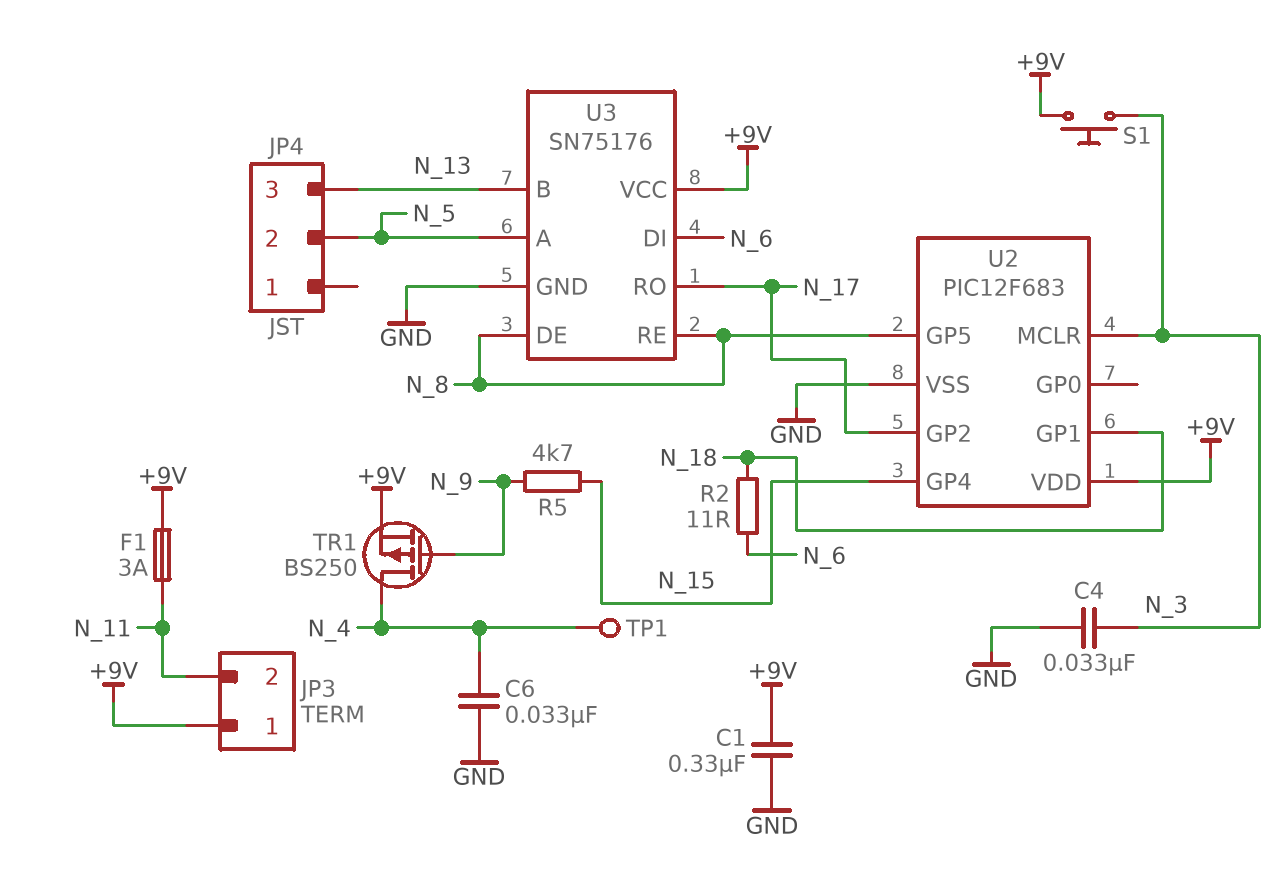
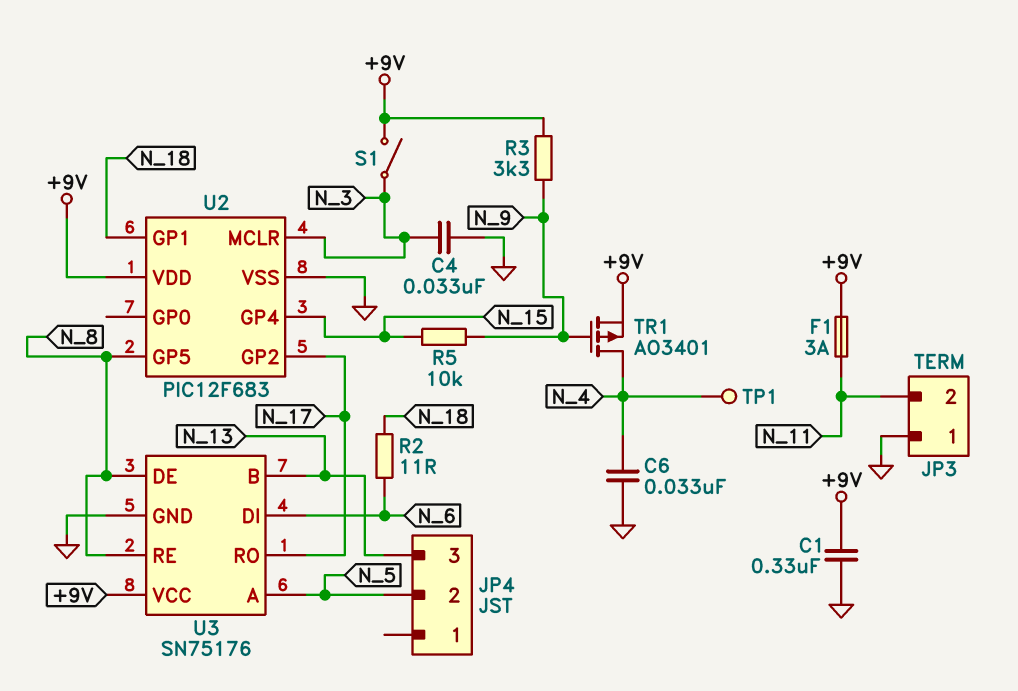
JP3 pin 1: +9V -> GND
R3: none -> 3.3k (+9V, N_9)
R5: 4.7k (N_9, N_15) -> 10k (N_9, N_15)
S1: button (+9V, N_3) -> switch (+9V, N_3)
TR1: PMOS BS250 (G N_9, D N_4, S +9V) -> PMOS AO3401 (G N_9, D N_4, S +9V)

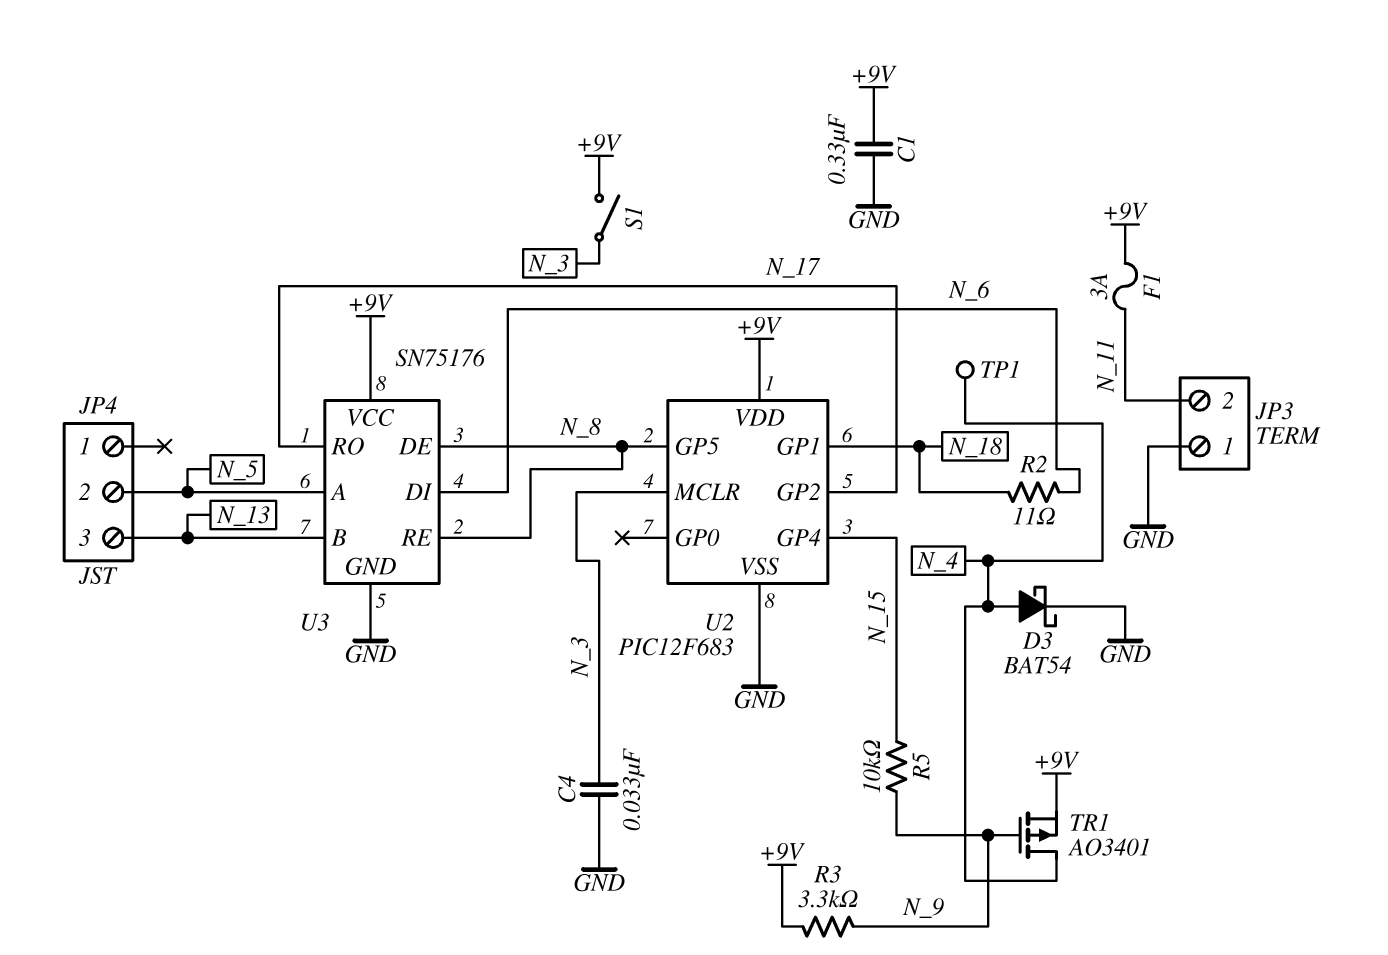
C6: 33nF (GND, N_4) -> none
D3: none -> schottky BAT54 (A N_4, K GND)

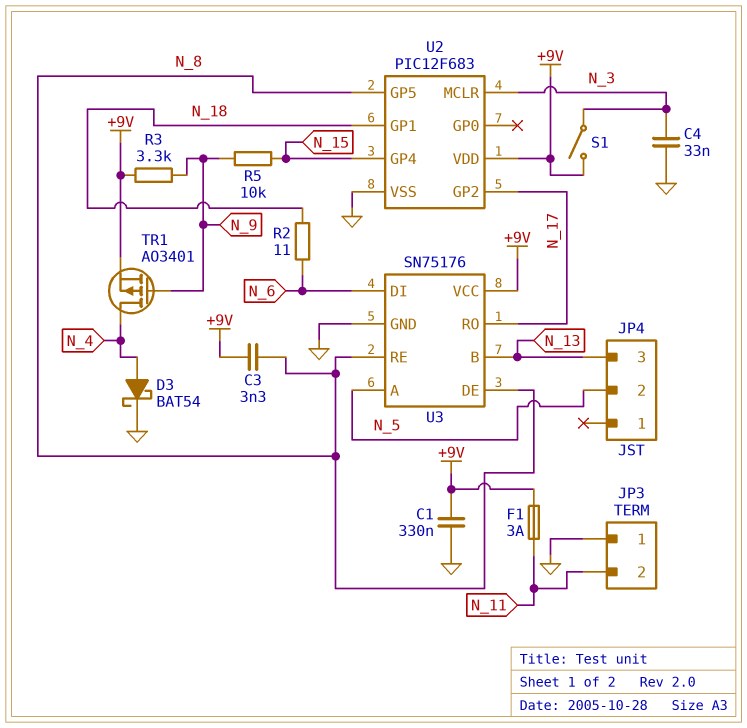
C3: none -> 3.3nF (+9V, N_8)
TP1: test point (N_4) -> none

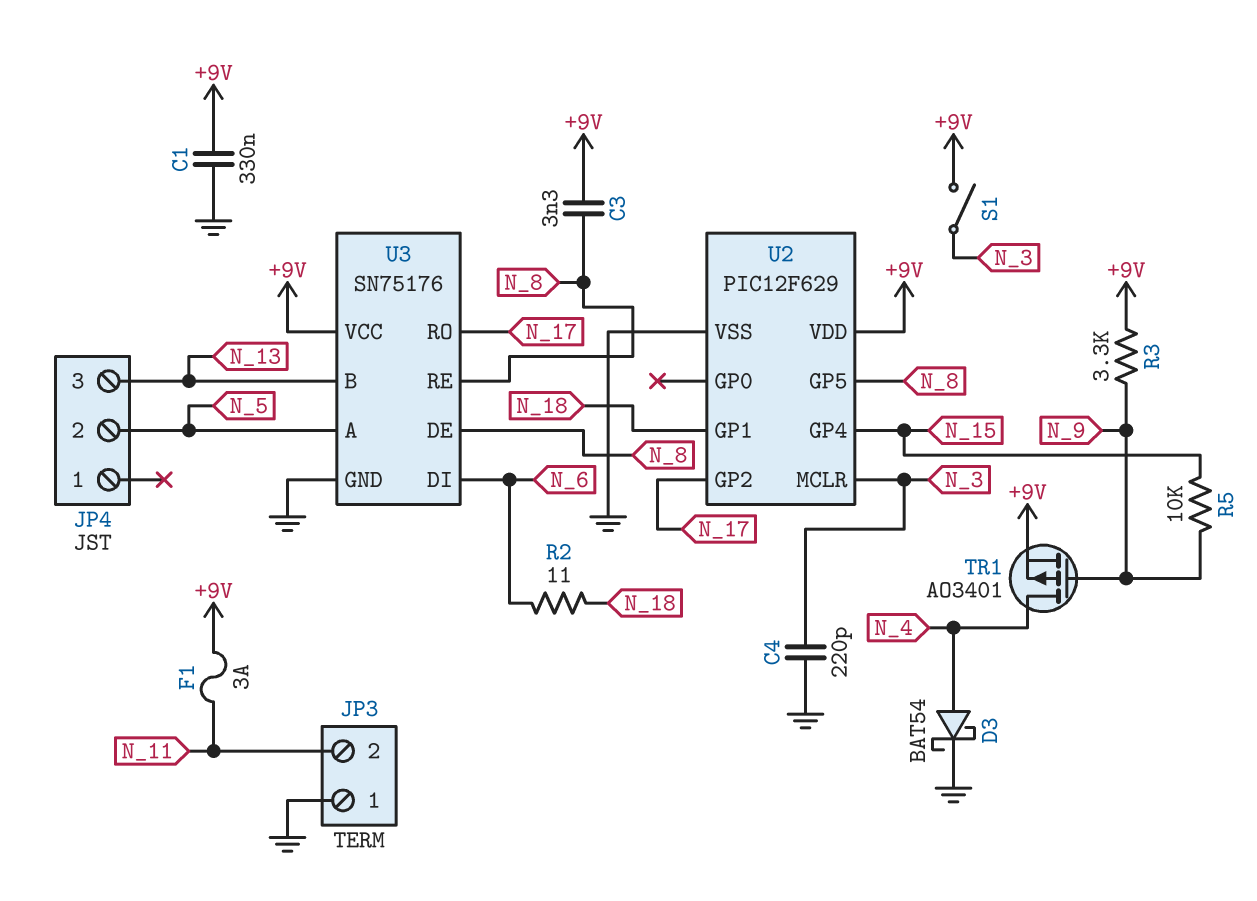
C4: 33nF (GND, N_3) -> 220pF (GND, N_3)
U2: PIC12F683 -> PIC12F629

